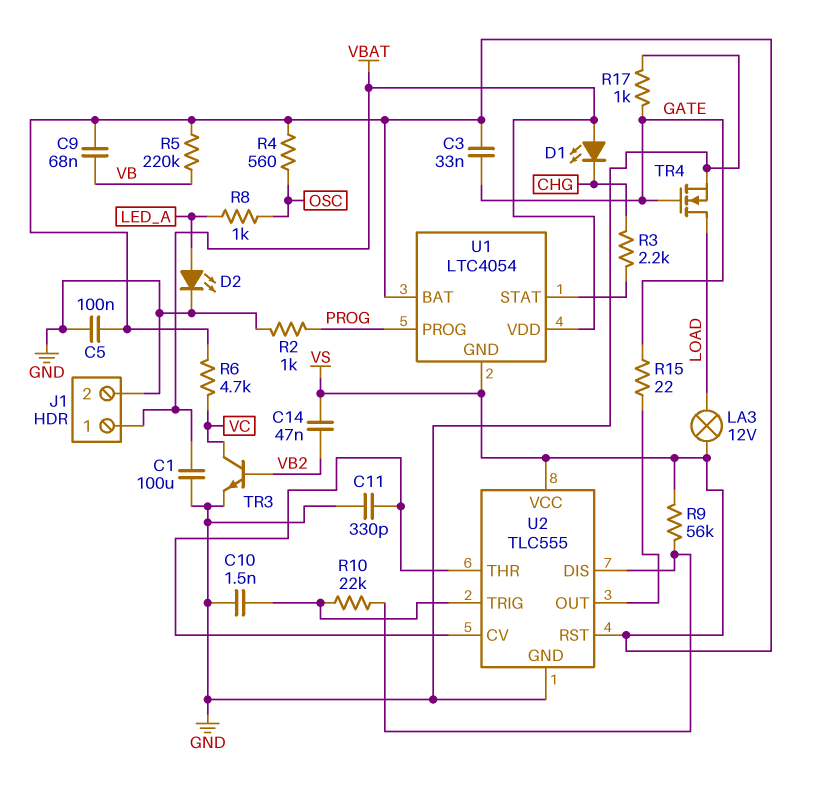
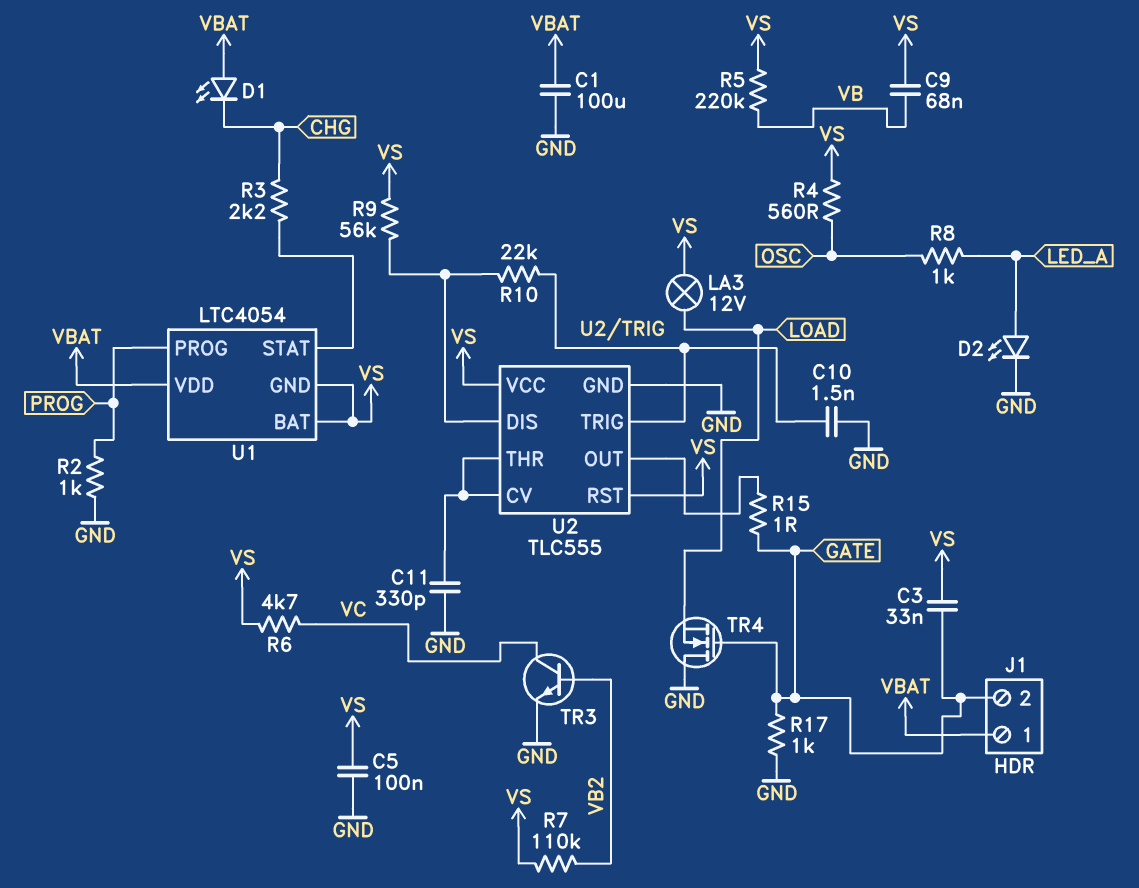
C14: 47nF (VB2, VS) -> none
J1 pin 2: GND -> GATE
R7: none -> 110k (VB2, VS)
R15: 22 (GATE, U2/OUT) -> 1 (GATE, U2/OUT)
TR4: NMOS (G GATE, D LOAD, S GND) -> NMOS (G GATE, D GND, S LOAD)

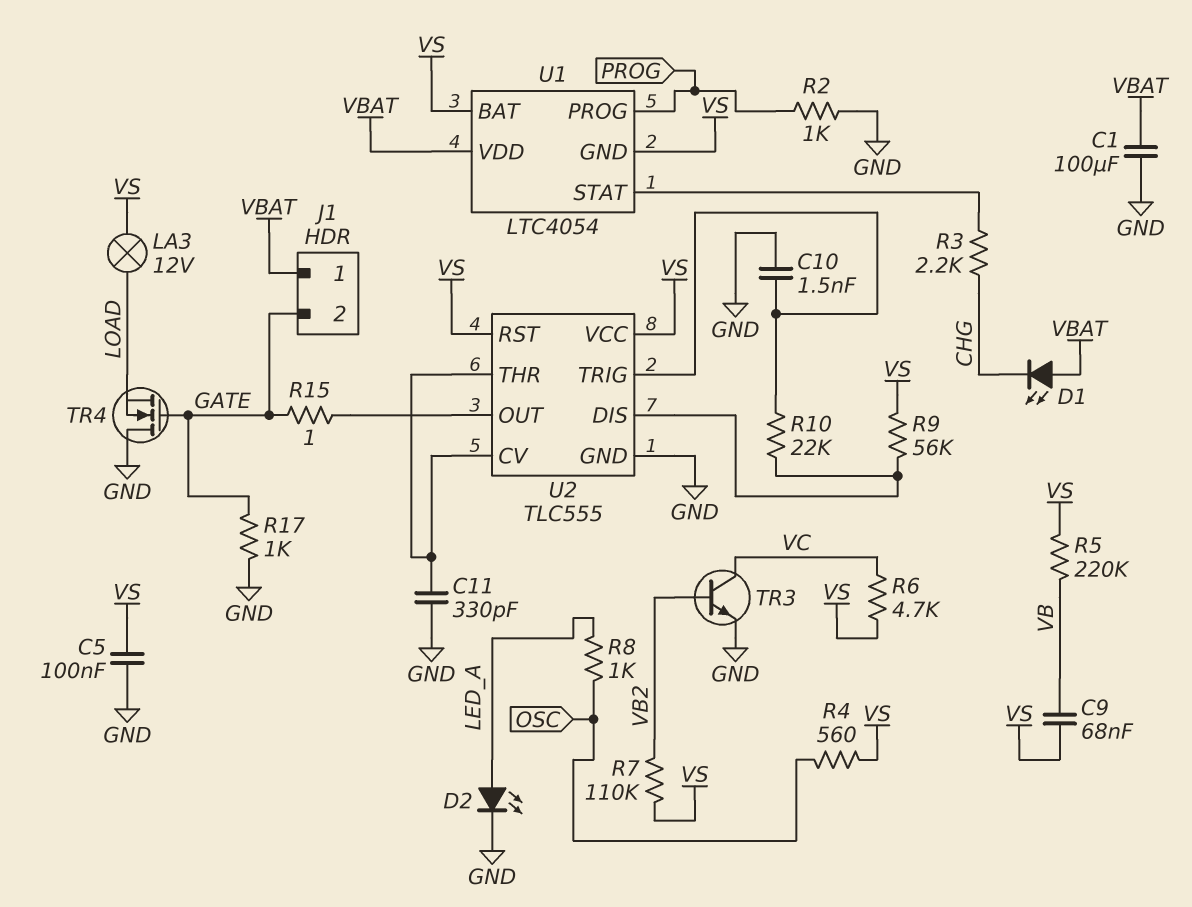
C3: 33nF (GATE, VS) -> none

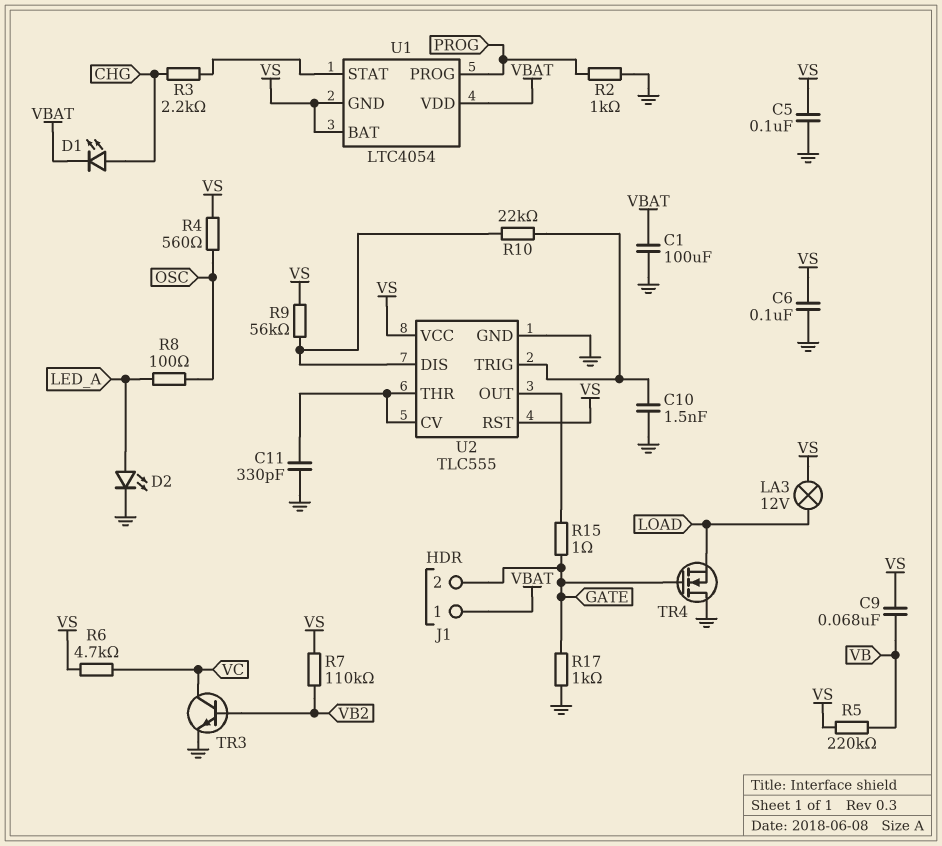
C6: none -> 100nF (GND, VS)
D1: LED (A VBAT, K CHG) -> LED (A CHG, K VBAT)
R8: 1k (LED_A, OSC) -> 100 (LED_A, OSC)

